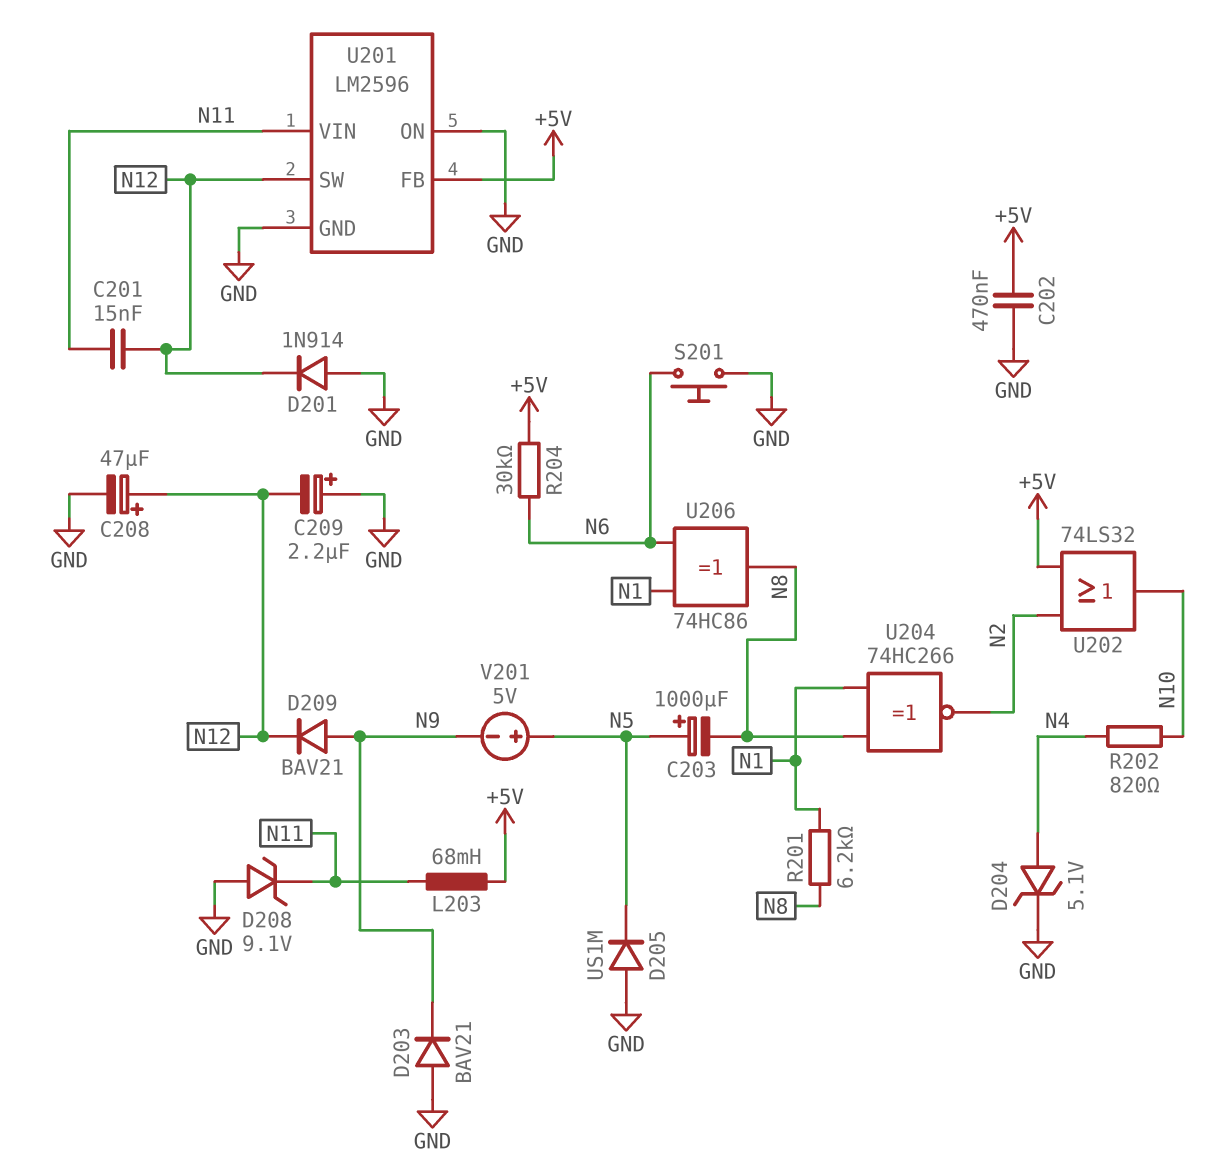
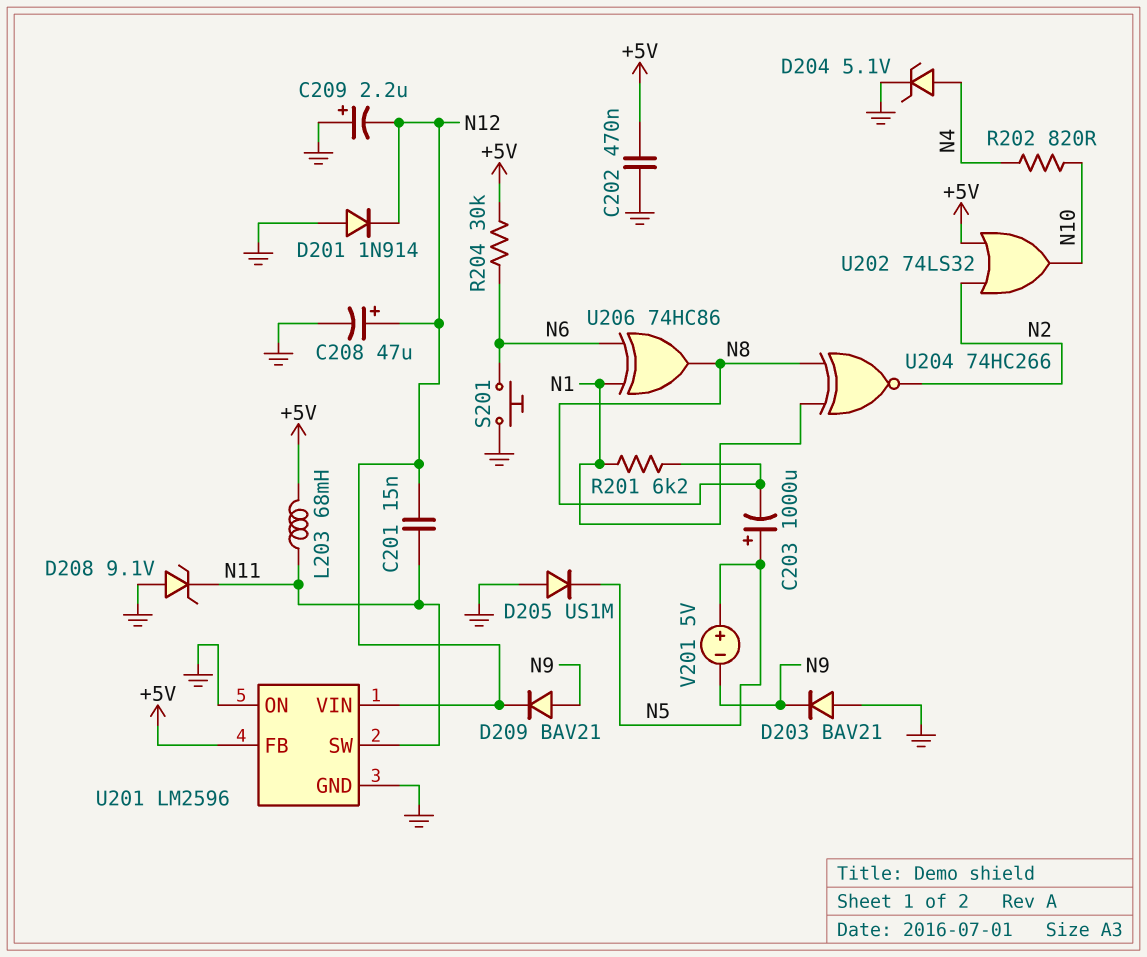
U201 pin SW: N12 -> N11
U201 pin VIN: N11 -> N12

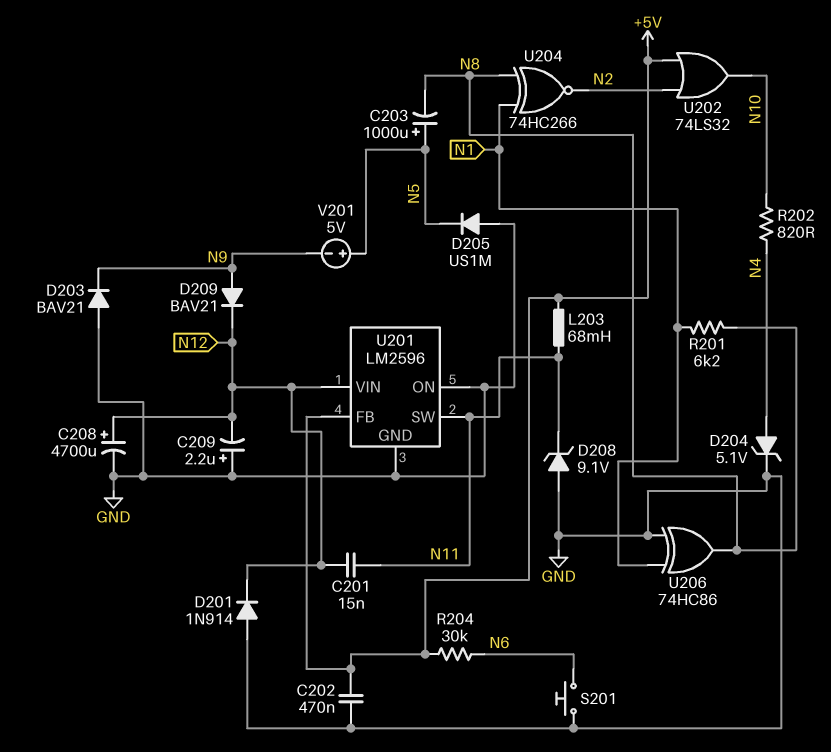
C208: 47uF (plus N12, minus GND) -> 4700uF (plus N12, minus GND)
U206: XOR 74HC86 (in N1, in N6, out N8) -> XOR 74HC86 (in GND, in N1, out N8)

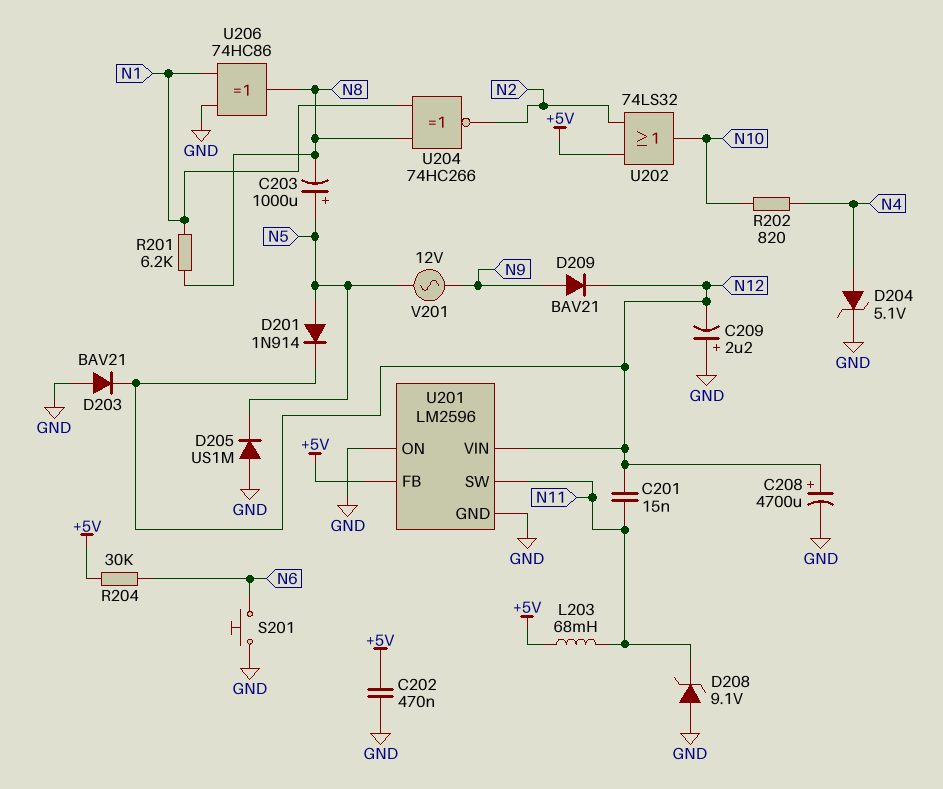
D201: diode 1N914 (A GND, K N12) -> diode 1N914 (A N5, K N12)
D203: diode BAV21 (A GND, K N9) -> diode BAV21 (A GND, K N12)
V201: 5V (plus N5, minus N9) -> AC 12V (N5, N9)

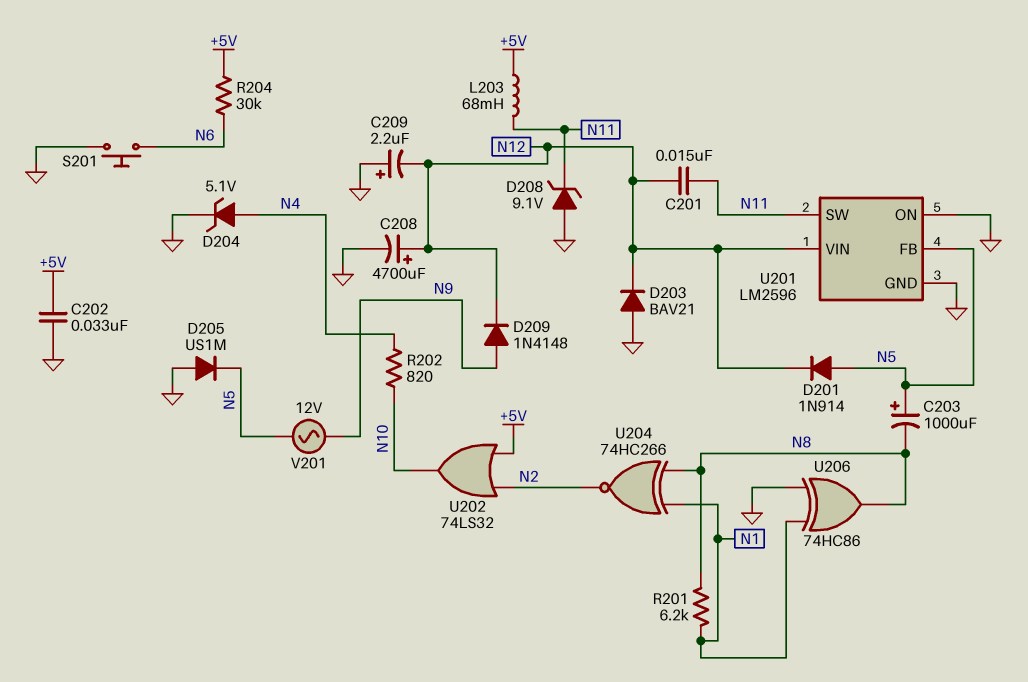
C202: 470nF (+5V, GND) -> 33nF (+5V, GND)
D209: diode BAV21 (A N9, K N12) -> diode 1N4148 (A N9, K N12)
U201 pin FB: +5V -> N5

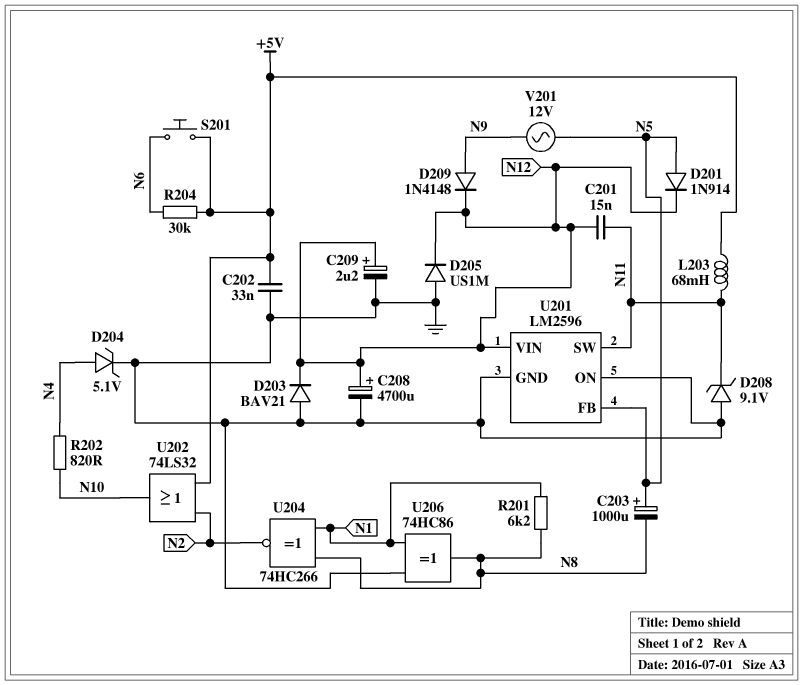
C209: 2.2uF (plus GND, minus N12) -> 2.2uF (plus N12, minus GND)
D205: diode US1M (A GND, K N5) -> diode US1M (A GND, K N12)
S201: button (GND, N6) -> button (+5V, N6)

